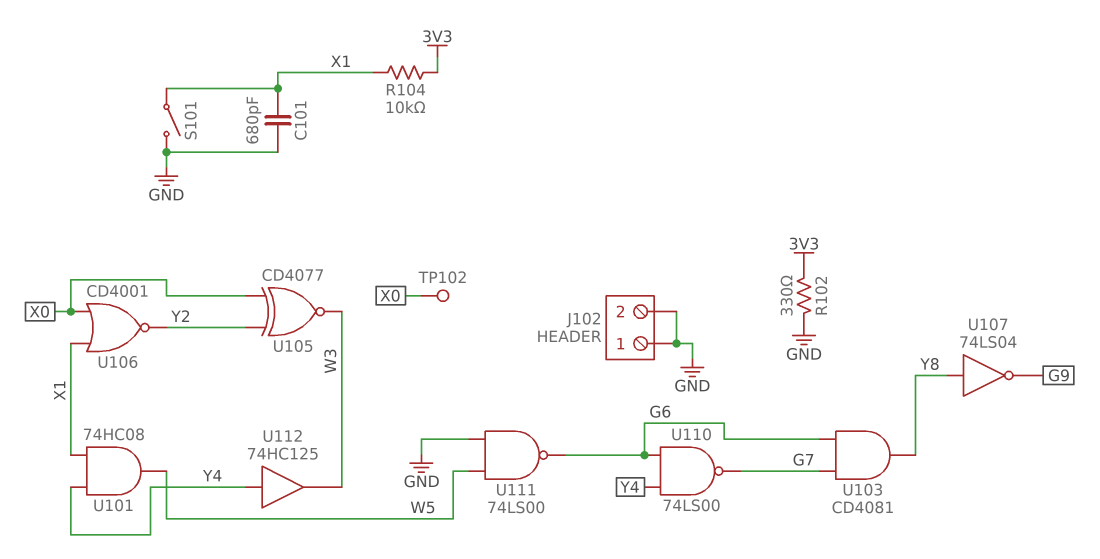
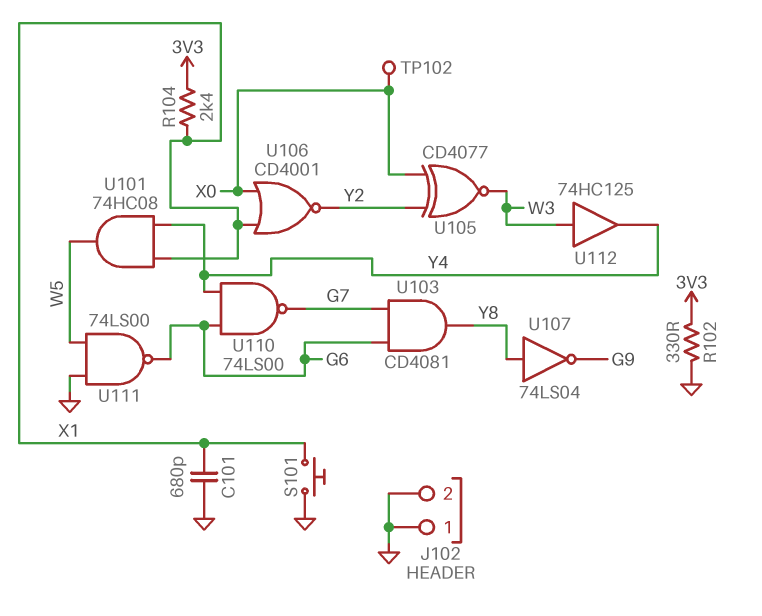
R104: 10k (3V3, X1) -> 2.4k (3V3, X1)
S101: switch (GND, X1) -> button (GND, X1)
U112: buffer 74HC125 (in Y4, out W3) -> buffer 74HC125 (in W3, out Y4)

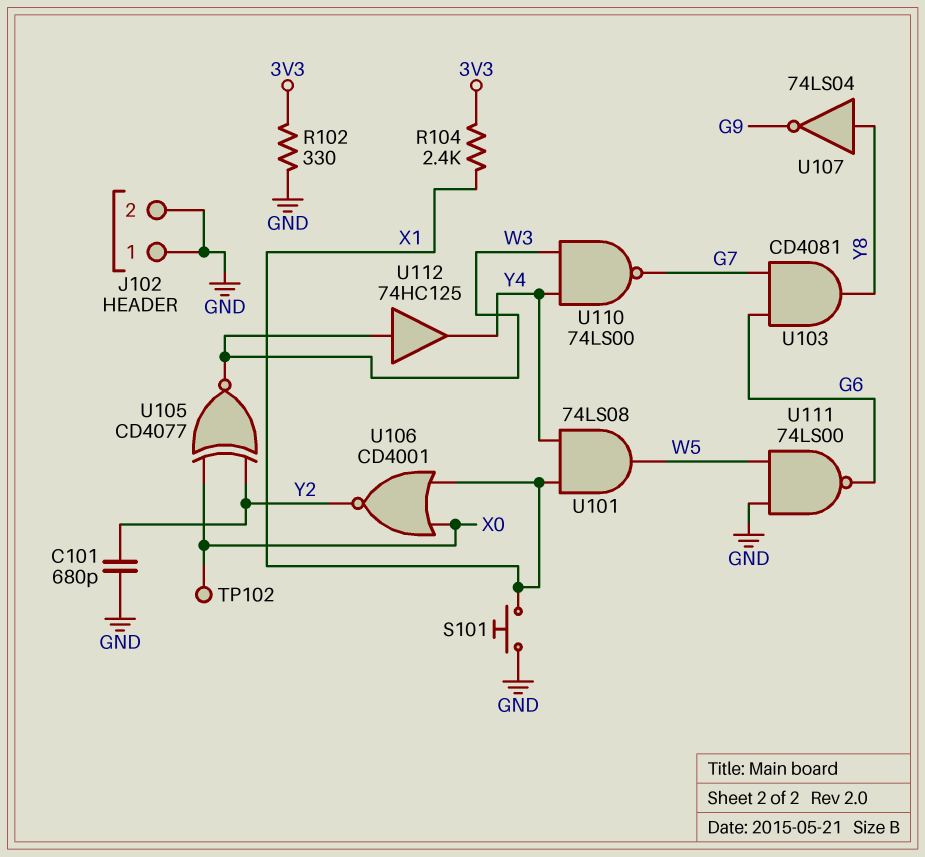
C101: 680pF (GND, X1) -> 680pF (GND, Y2)
U101: AND 74HC08 (in X1, in Y4, out W5) -> AND 74LS08 (in X1, in Y4, out W5)
U110: NAND 74LS00 (in G6, in Y4, out G7) -> NAND 74LS00 (in W3, in Y4, out G7)

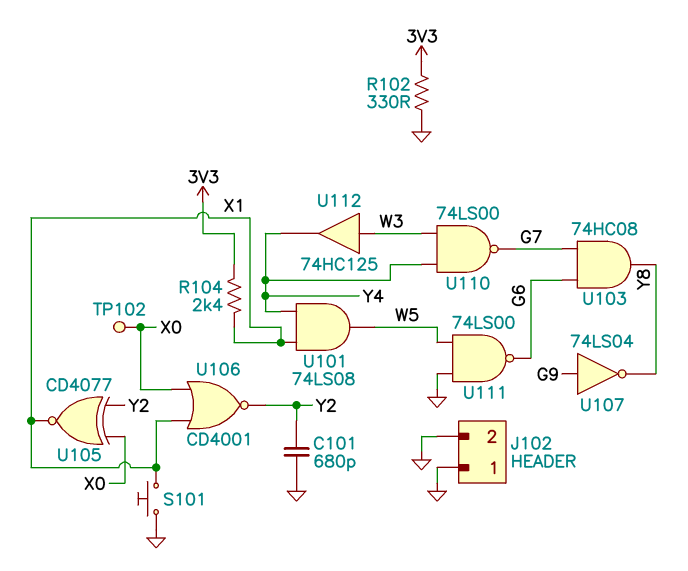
U103: AND CD4081 (in G6, in G7, out Y8) -> AND 74HC08 (in G6, in G7, out Y8)
U105: XNOR CD4077 (in X0, in Y2, out W3) -> XNOR CD4077 (in X0, in Y2, out X1)
U107: NOT 74LS04 (in Y8, out G9) -> NOT 74LS04 (in G9, out Y8)

